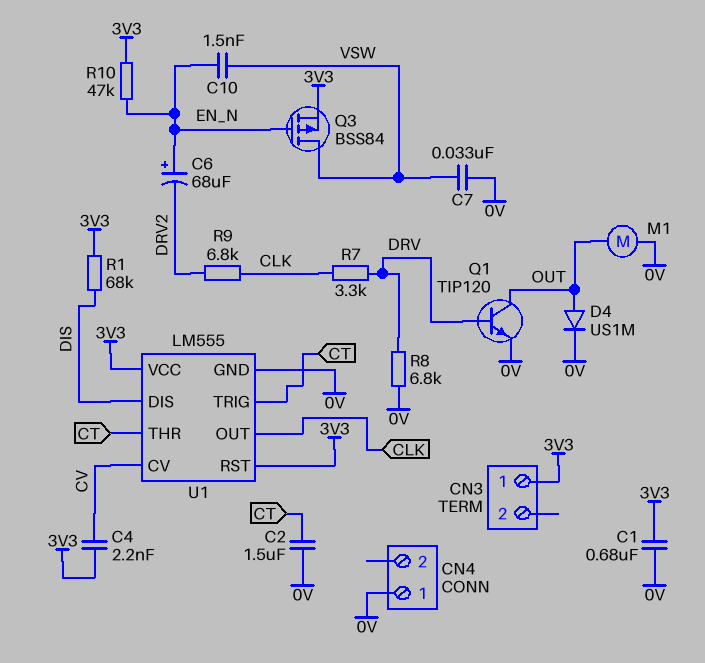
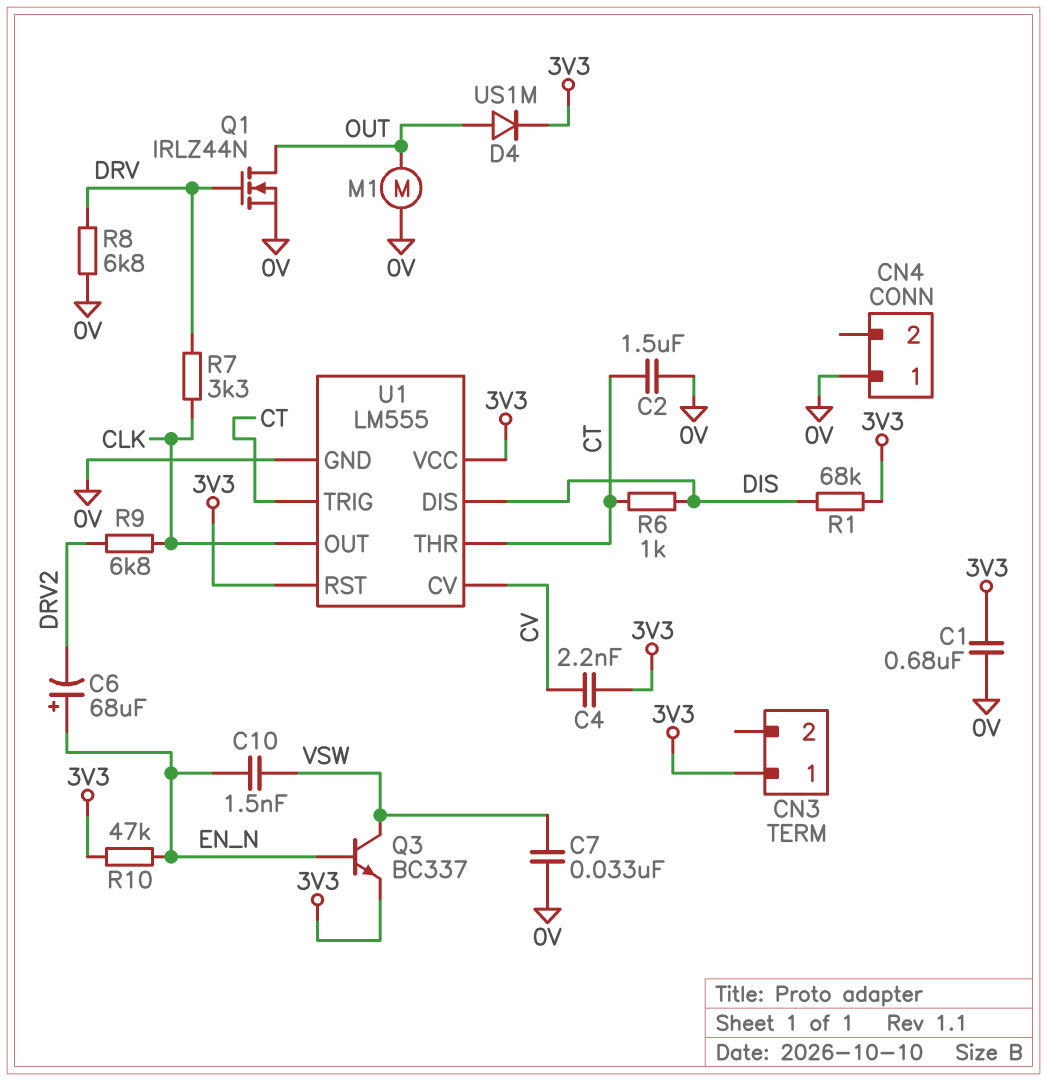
D4: diode US1M (A OUT, K 0V) -> diode US1M (A OUT, K 3V3)
Q1: NPN TIP120 (B DRV, C OUT, E 0V) -> NMOS IRLZ44N (G DRV, D OUT, S 0V)
Q3: PMOS BSS84 (G EN_N, D VSW, S 3V3) -> NPN BC337 (B EN_N, C VSW, E 3V3)
R6: none -> 1k (CT, DIS)

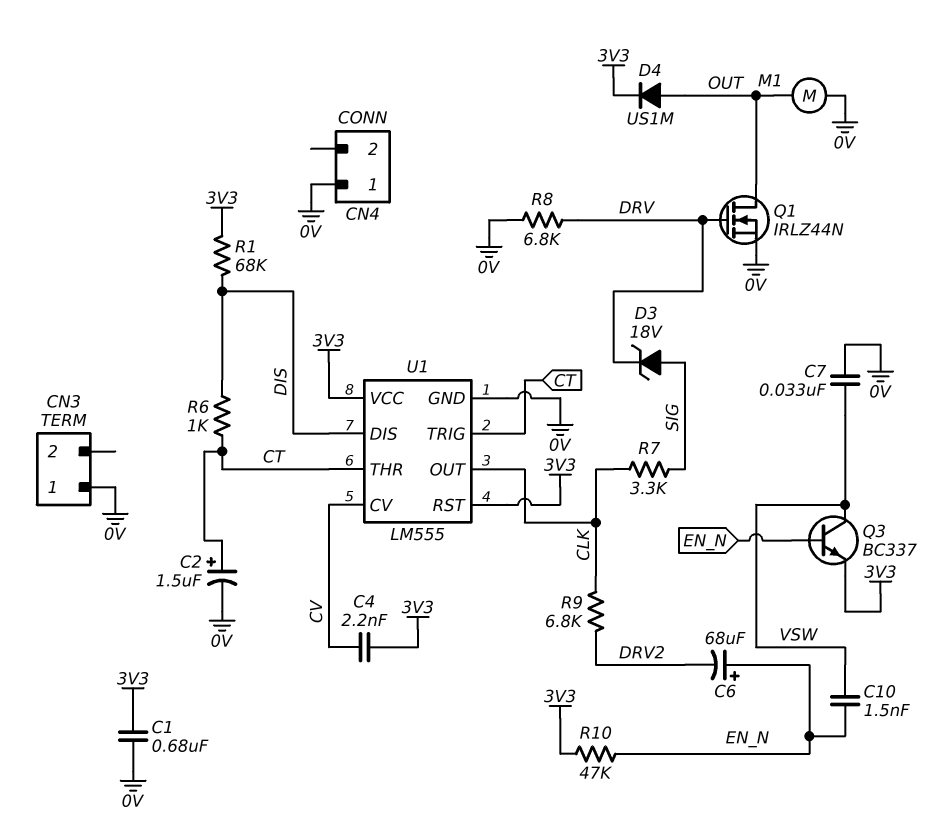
C2: 1.5uF (0V, CT) -> 1.5uF (plus CT, minus 0V)
CN3 pin 1: 3V3 -> 0V
D3: none -> zener 18V (A SIG, K DRV)
R7: 3.3k (CLK, DRV) -> 3.3k (CLK, SIG)

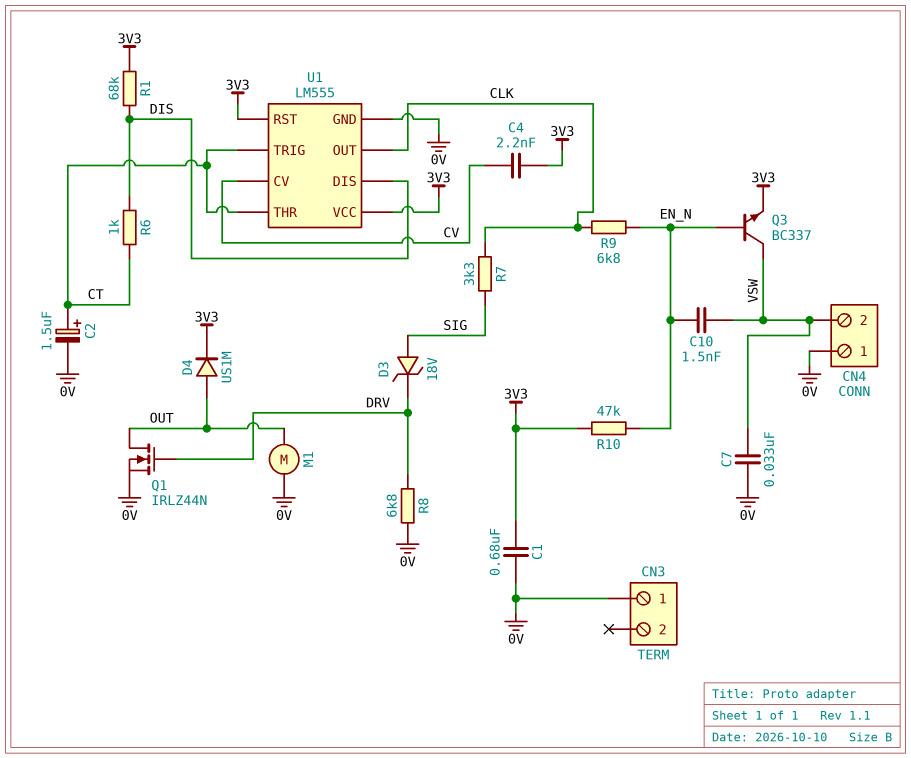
C6: 68uF (plus EN_N, minus DRV2) -> none
CN4 pin 2: none -> VSW
R9: 6.8k (CLK, DRV2) -> 6.8k (CLK, EN_N)

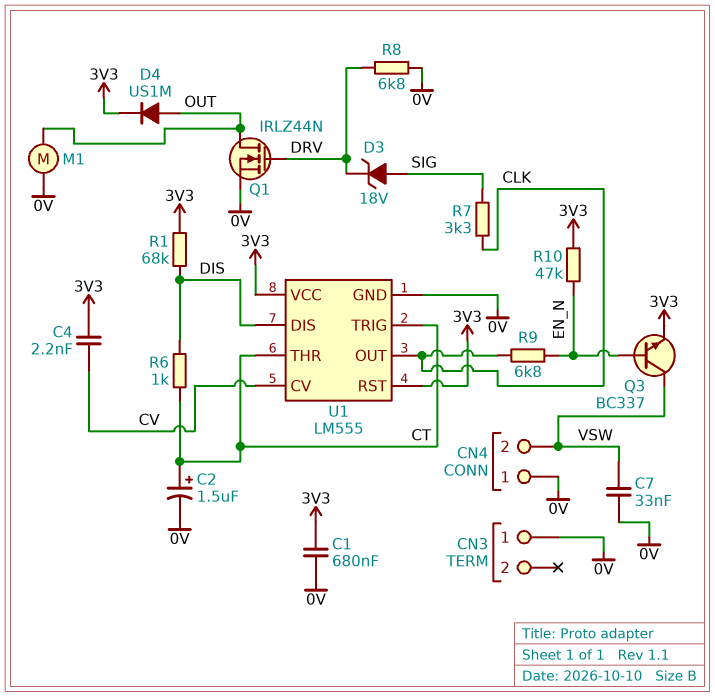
C10: 1.5nF (EN_N, VSW) -> none

